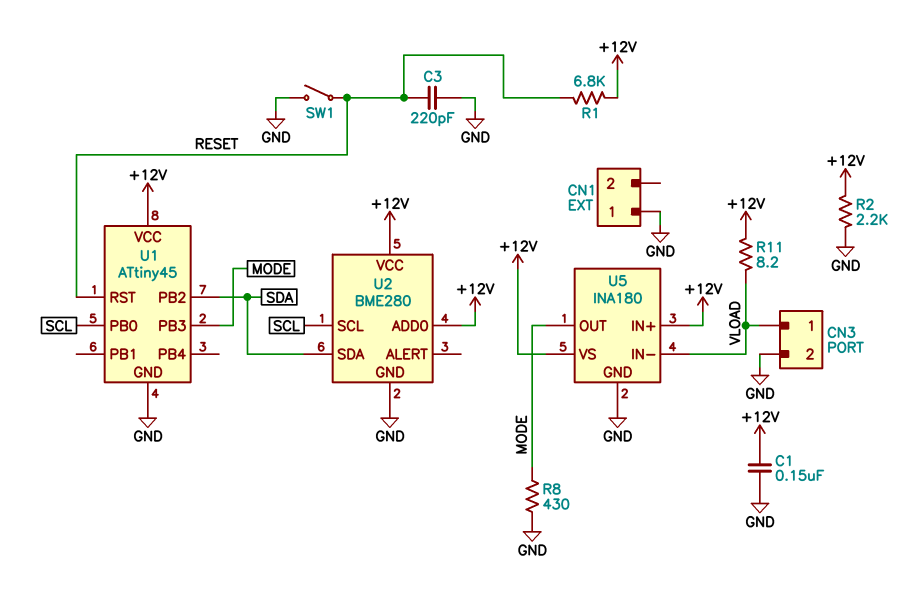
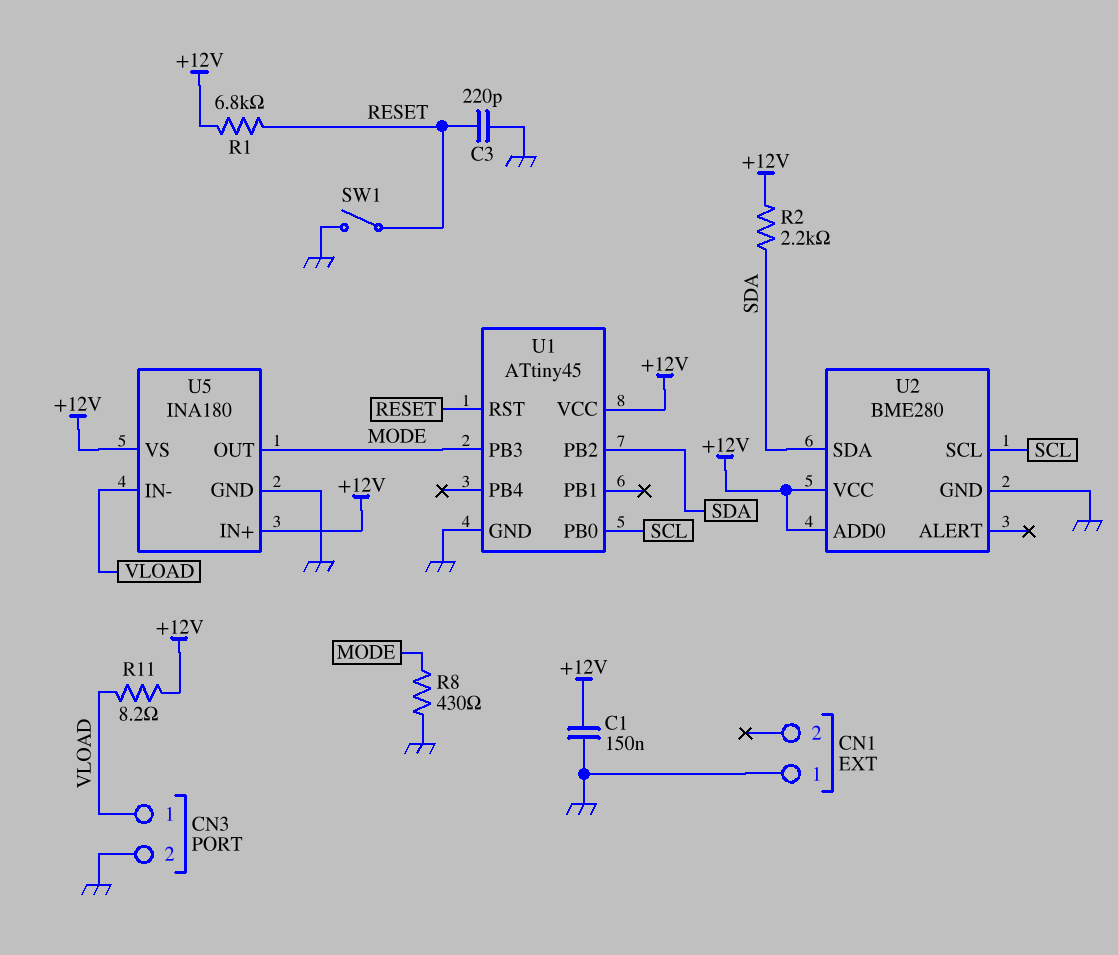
R2: 2.2k (+12V, GND) -> 2.2k (+12V, SDA)

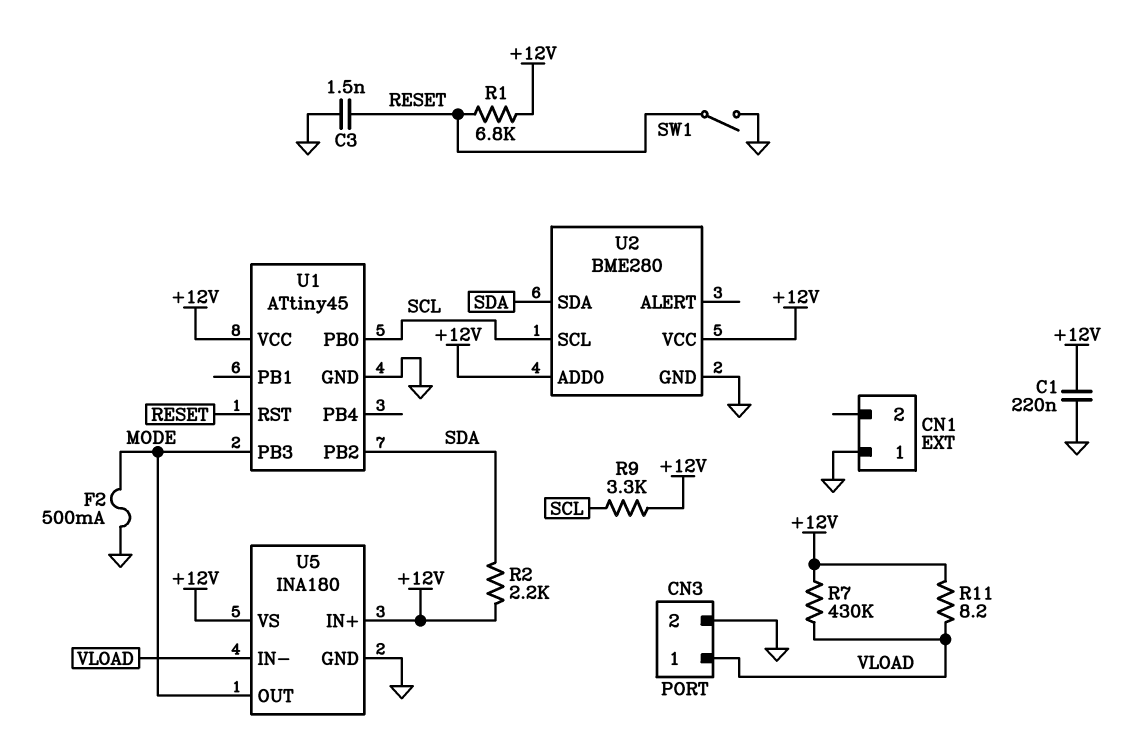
C1: 150nF (+12V, GND) -> 220nF (+12V, GND)
C3: 220pF (GND, RESET) -> 1.5nF (GND, RESET)
F2: none -> 500mA (GND, MODE)
R7: none -> 430k (+12V, VLOAD)
R8: 430 (GND, MODE) -> none
R9: none -> 3.3k (+12V, SCL)

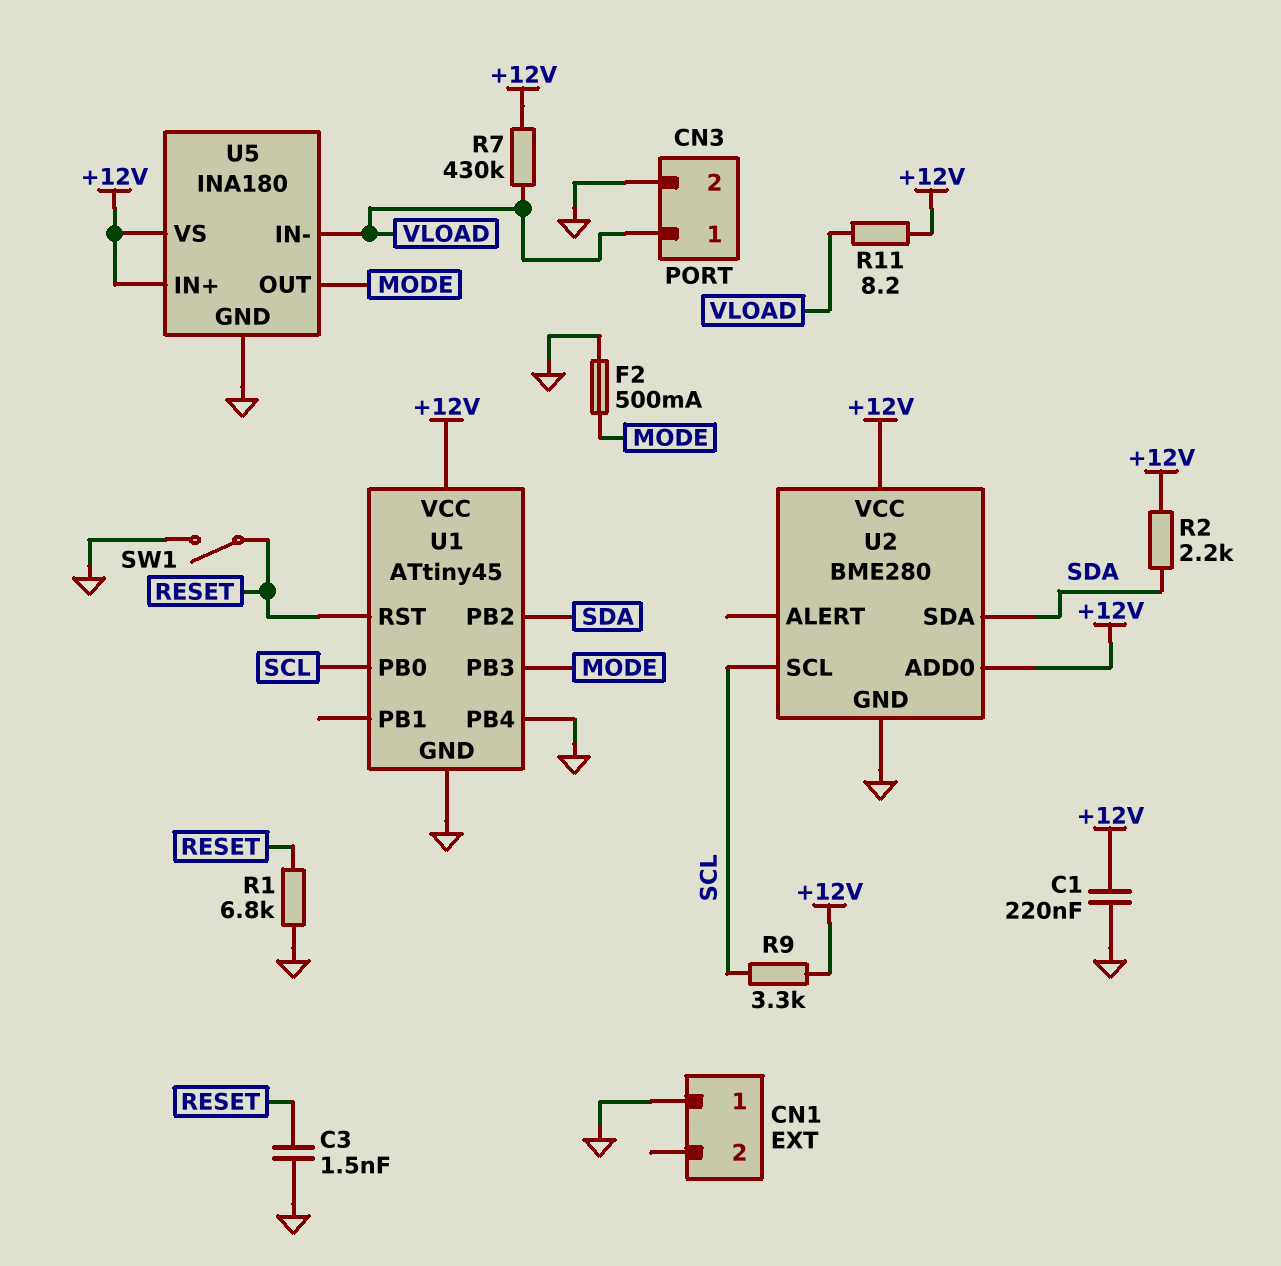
R1: 6.8k (+12V, RESET) -> 6.8k (GND, RESET)
U1 pin PB4: none -> GND

